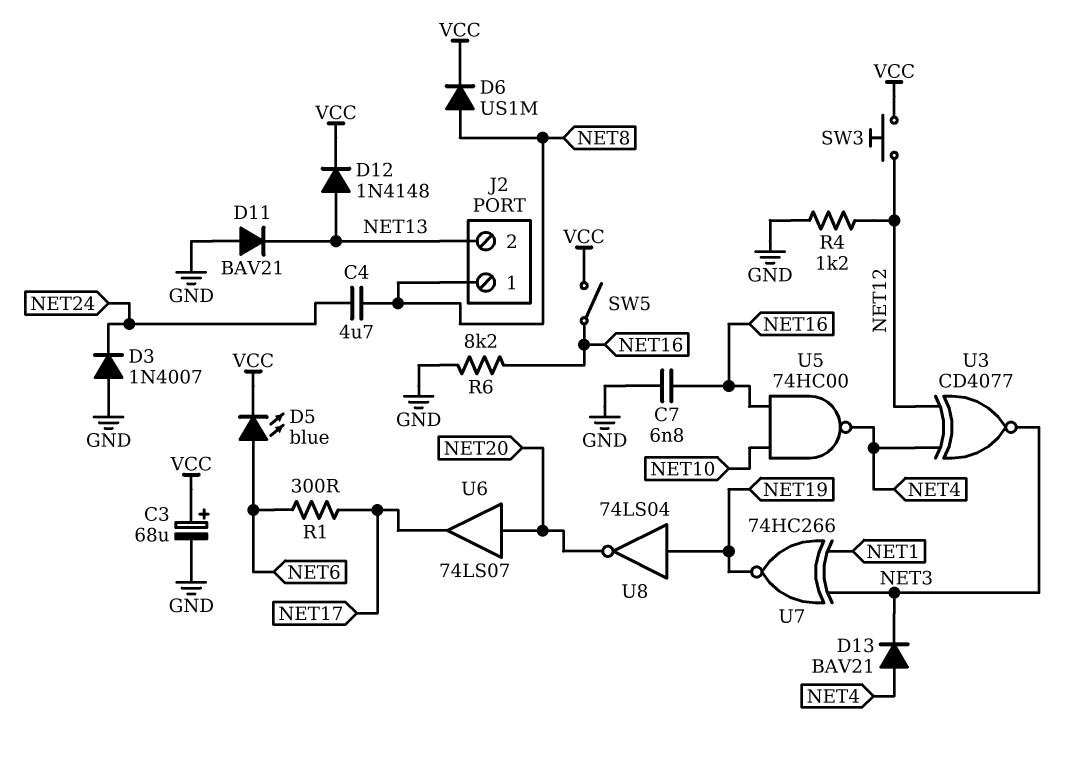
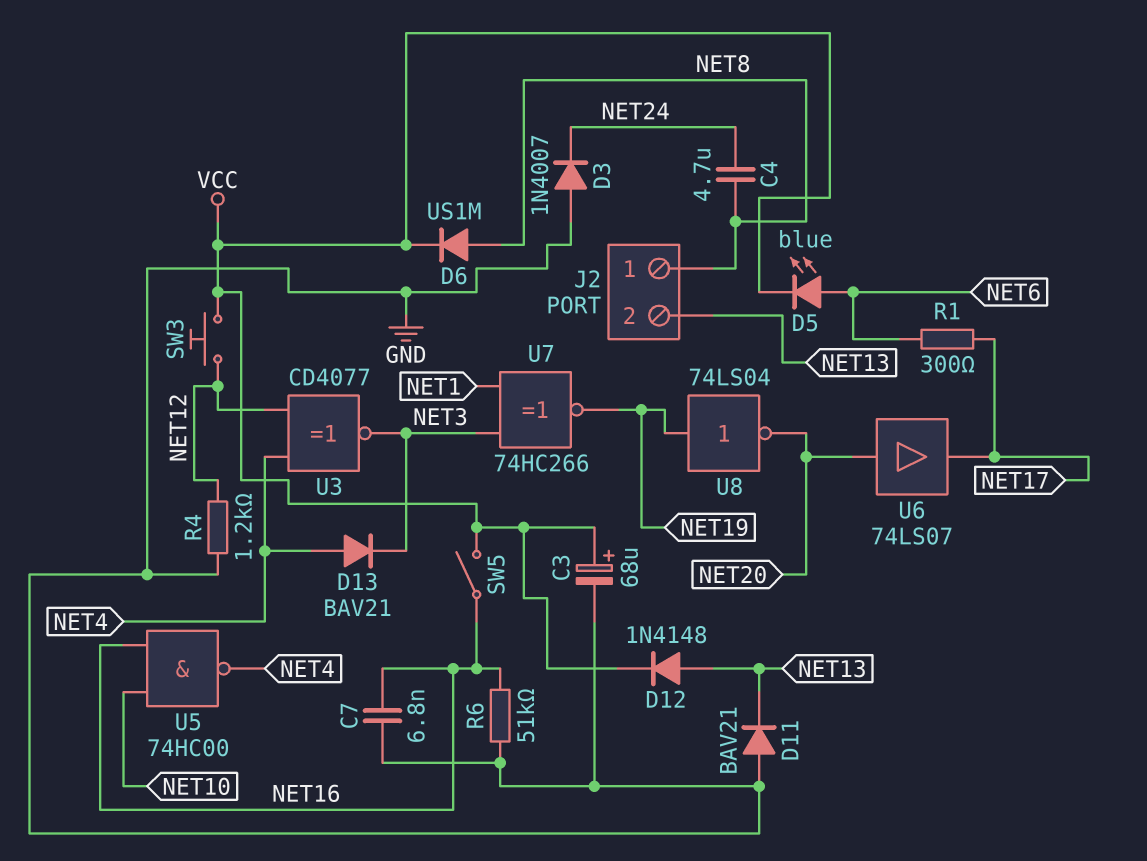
R6: 8.2k (GND, NET16) -> 51k (GND, NET16)

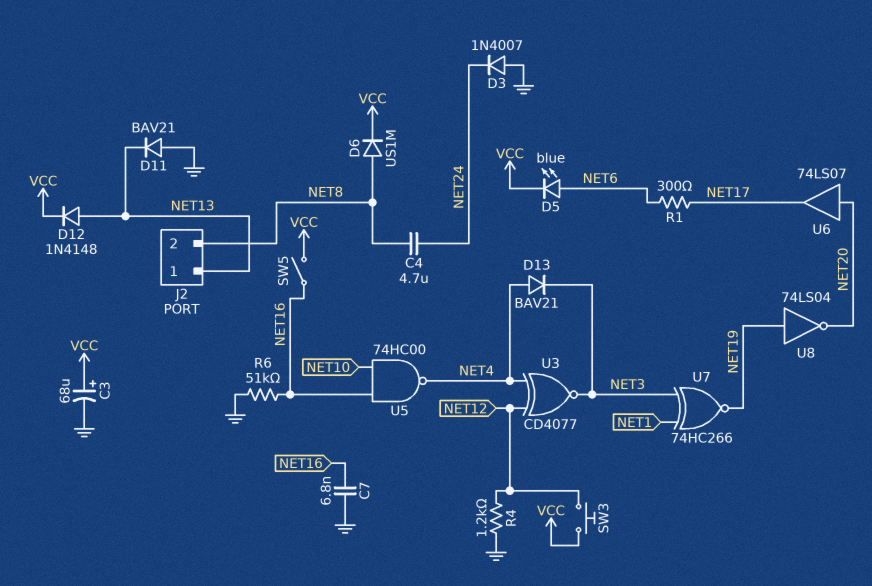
J2 pin 1: NET8 -> NET13
J2 pin 2: NET13 -> NET8

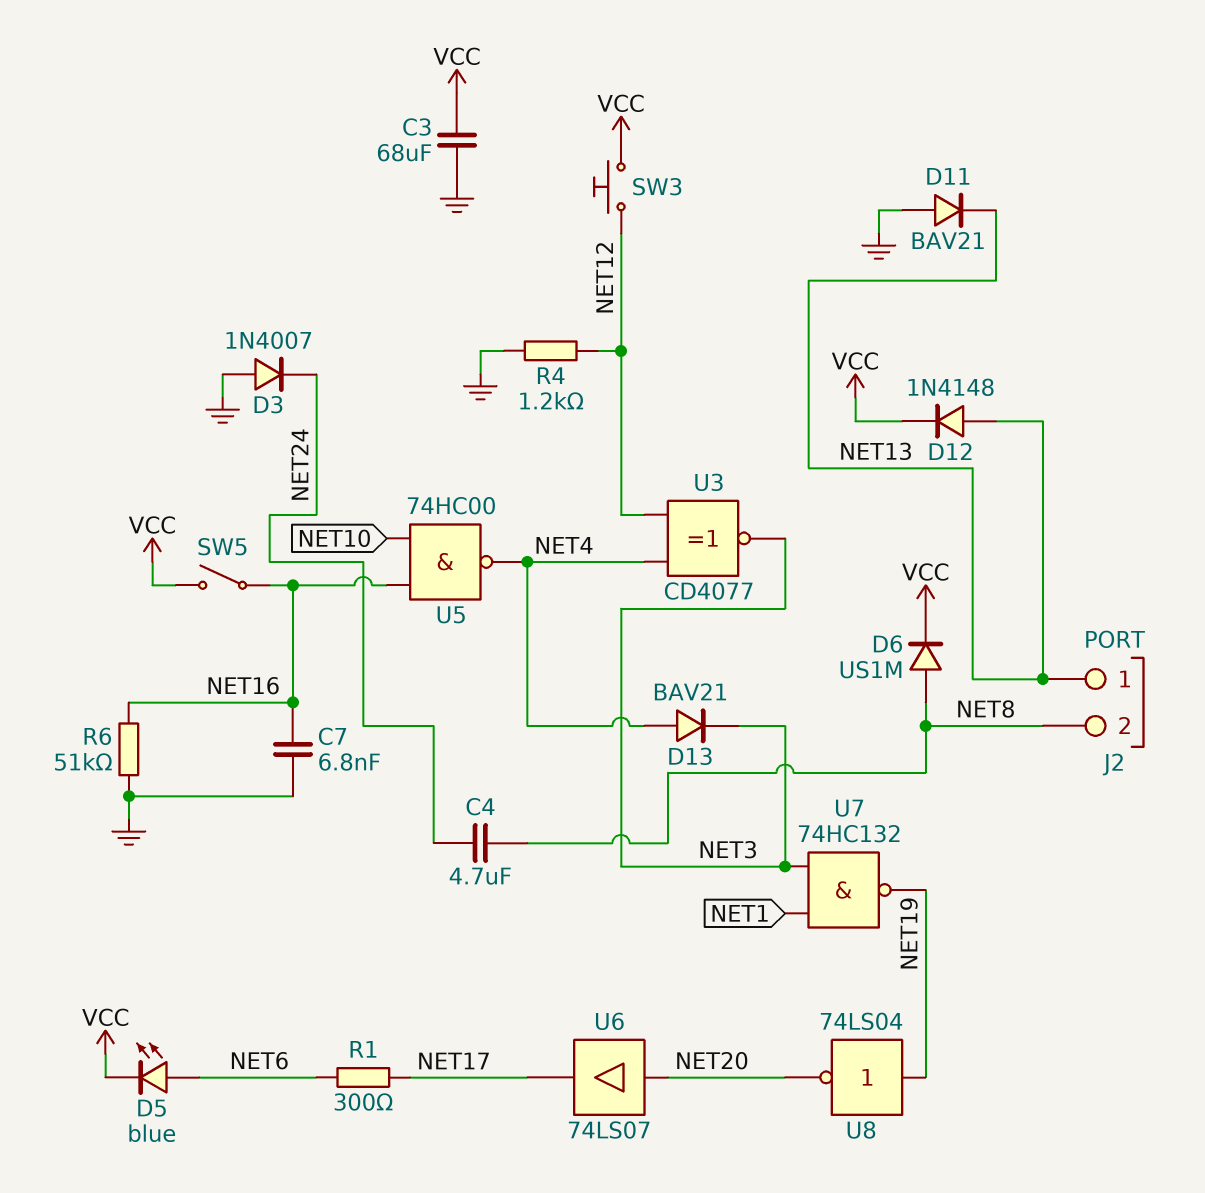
C3: 68uF (plus VCC, minus GND) -> 68uF (GND, VCC)
U7: XNOR 74HC266 (in NET1, in NET3, out NET19) -> NAND 74HC132 (in NET1, in NET3, out NET19)

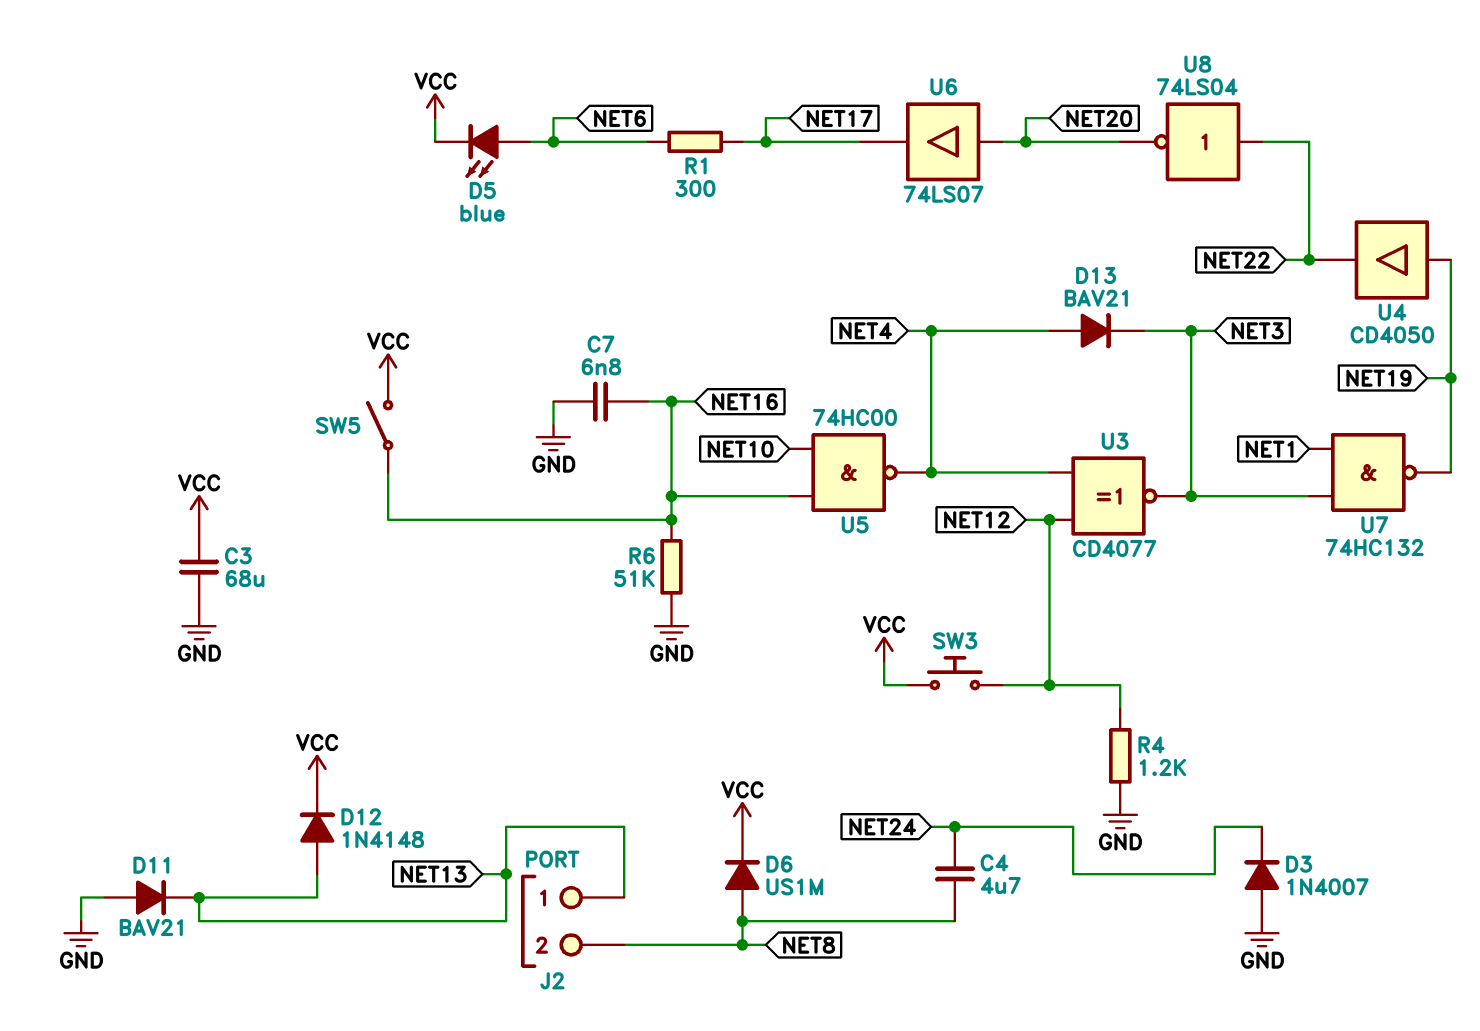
U4: none -> buffer CD4050 (in NET19, out NET22)
U8: NOT 74LS04 (in NET19, out NET20) -> NOT 74LS04 (in NET22, out NET20)

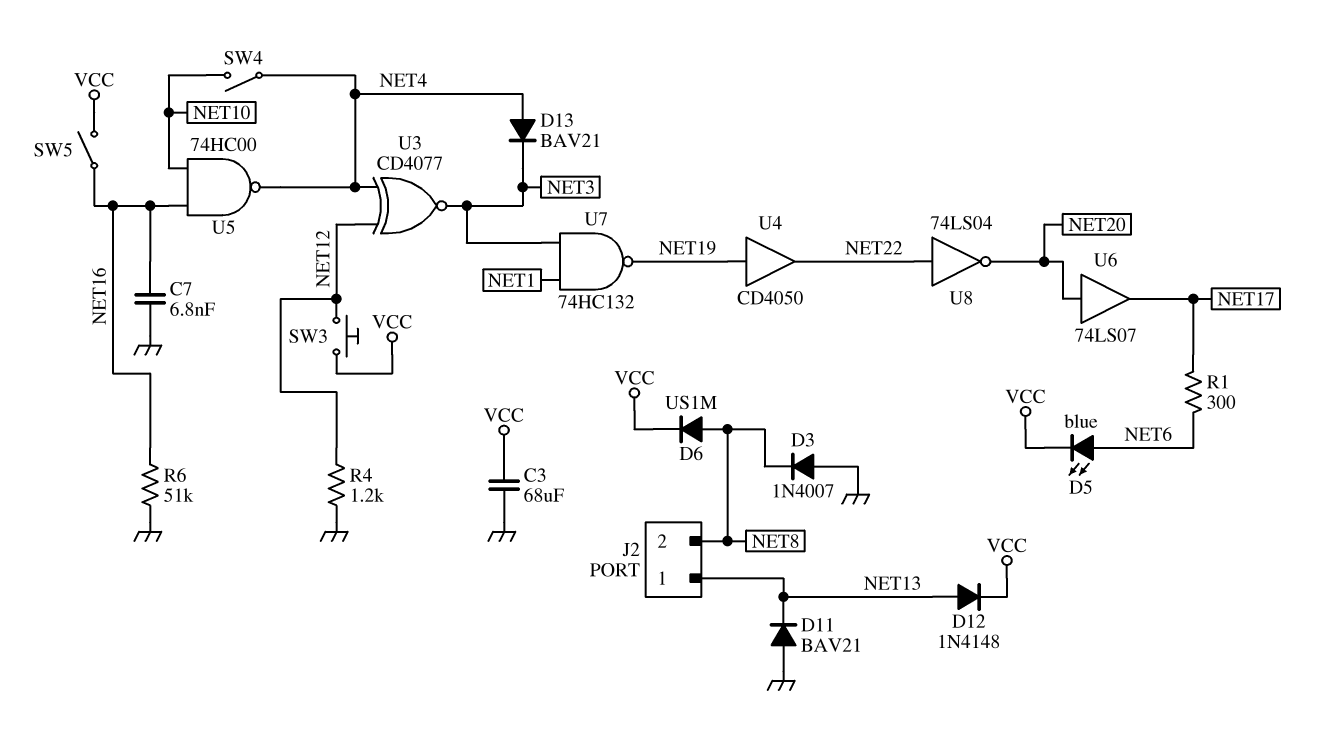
C4: 4.7uF (NET8, NET24) -> none
D3: diode 1N4007 (A GND, K NET24) -> diode 1N4007 (A GND, K NET8)
SW4: none -> switch (NET4, NET10)

